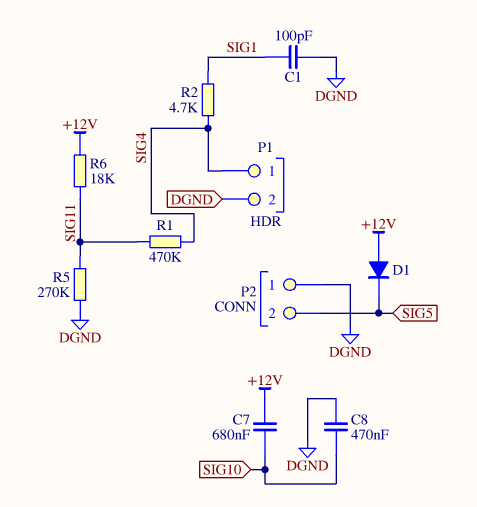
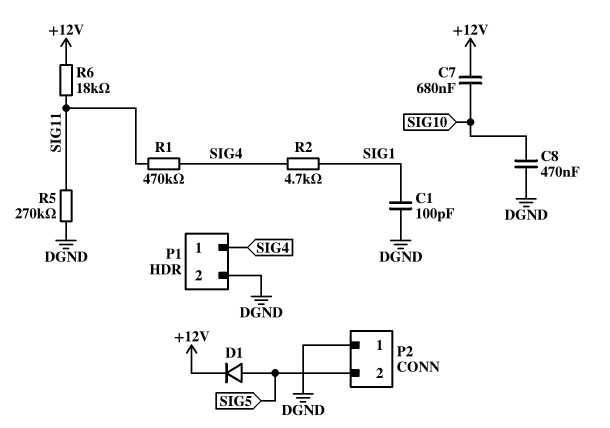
D1: diode (A +12V, K SIG5) -> diode (A SIG5, K +12V)

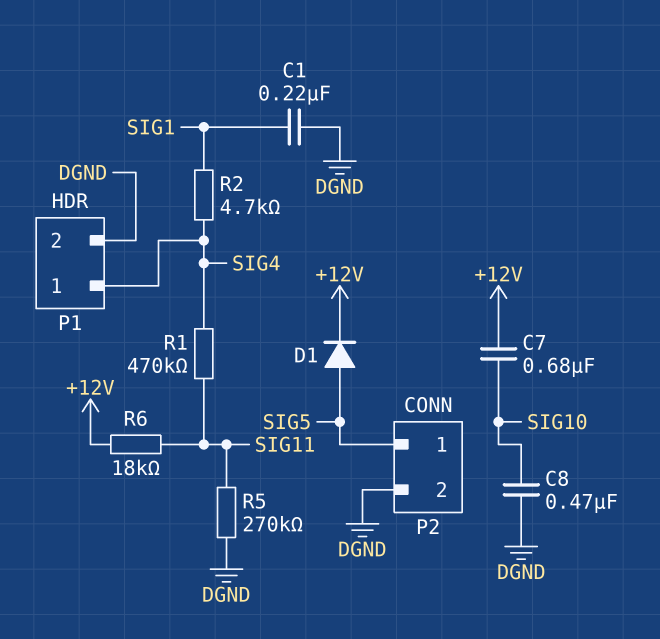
C1: 100pF (DGND, SIG1) -> 220nF (DGND, SIG1)
P2 pin 1: DGND -> SIG5
P2 pin 2: SIG5 -> DGND

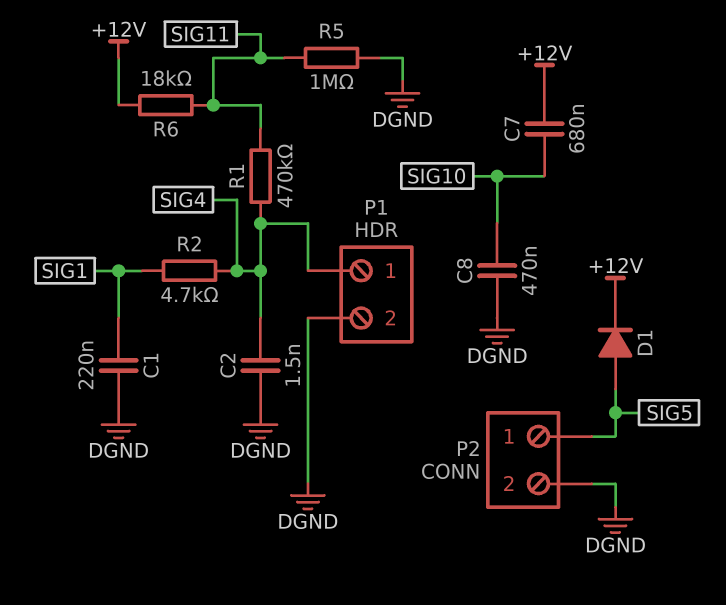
C2: none -> 1.5nF (DGND, SIG4)
R5: 270k (DGND, SIG11) -> 1M (DGND, SIG11)

